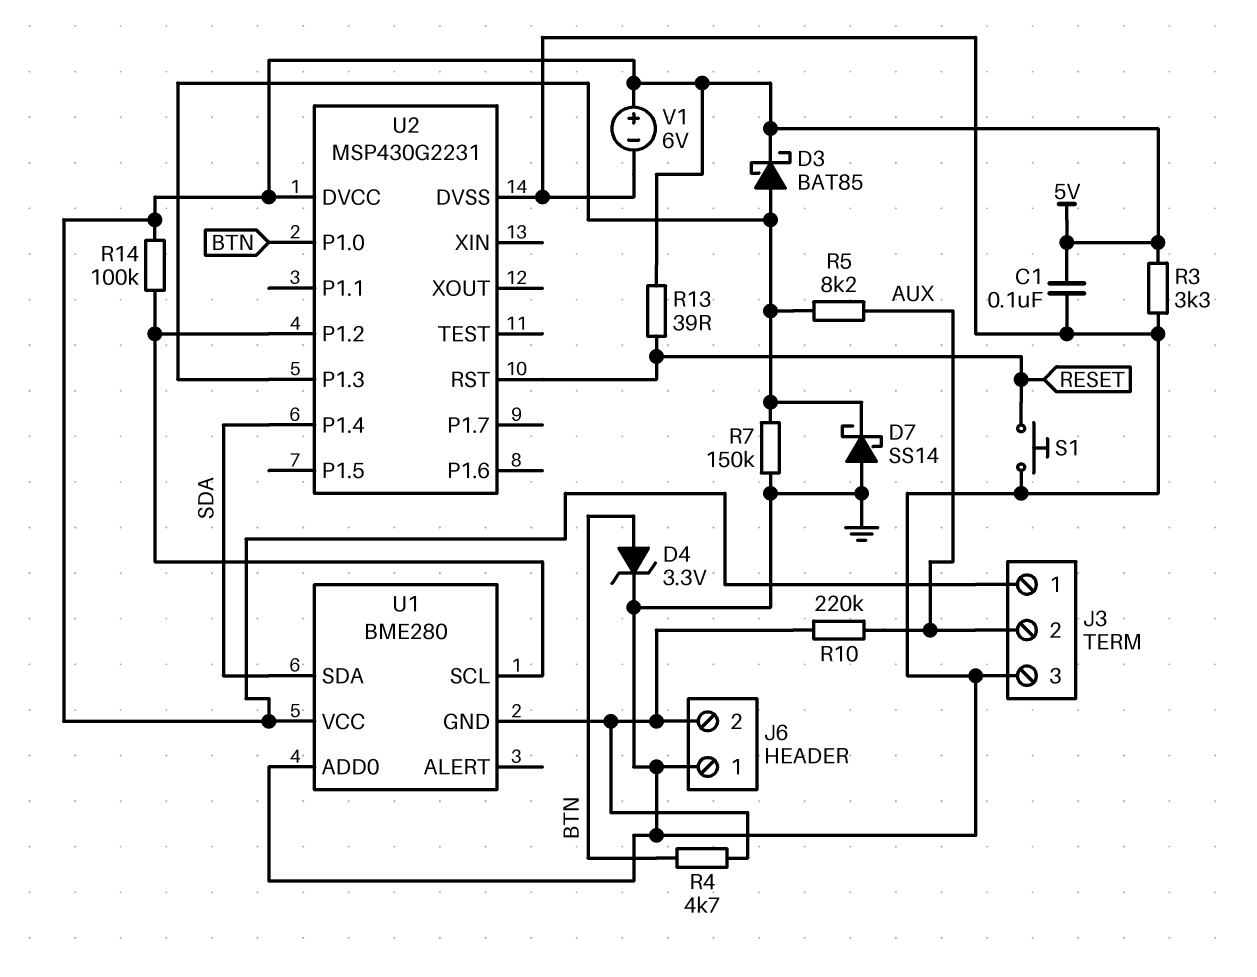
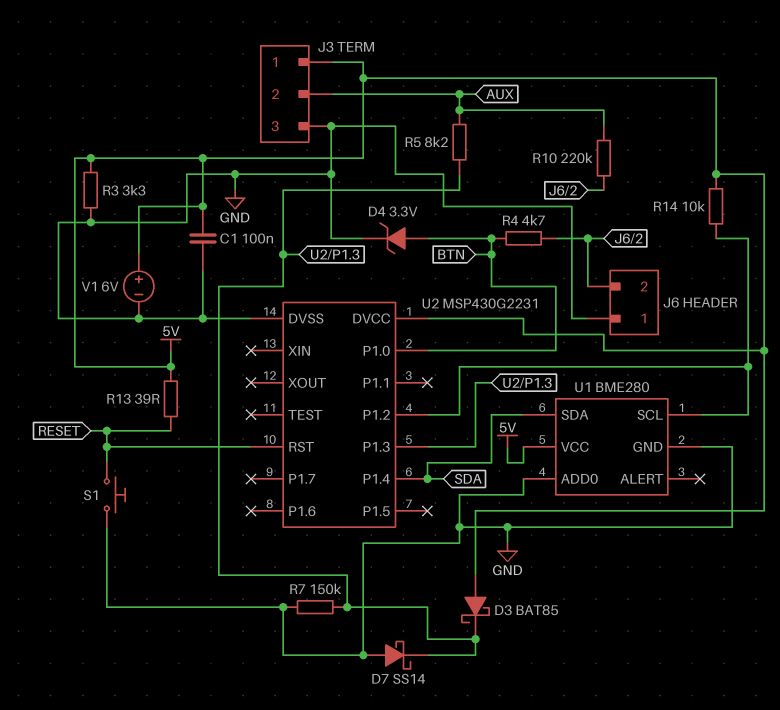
D3: schottky BAT85 (A U2/P1.3, K 5V) -> schottky BAT85 (A 5V, K U2/P1.3)
R14: 100k (5V, U1/SCL) -> 10k (5V, U1/SCL)
U1 pin GND: J6/2 -> GND

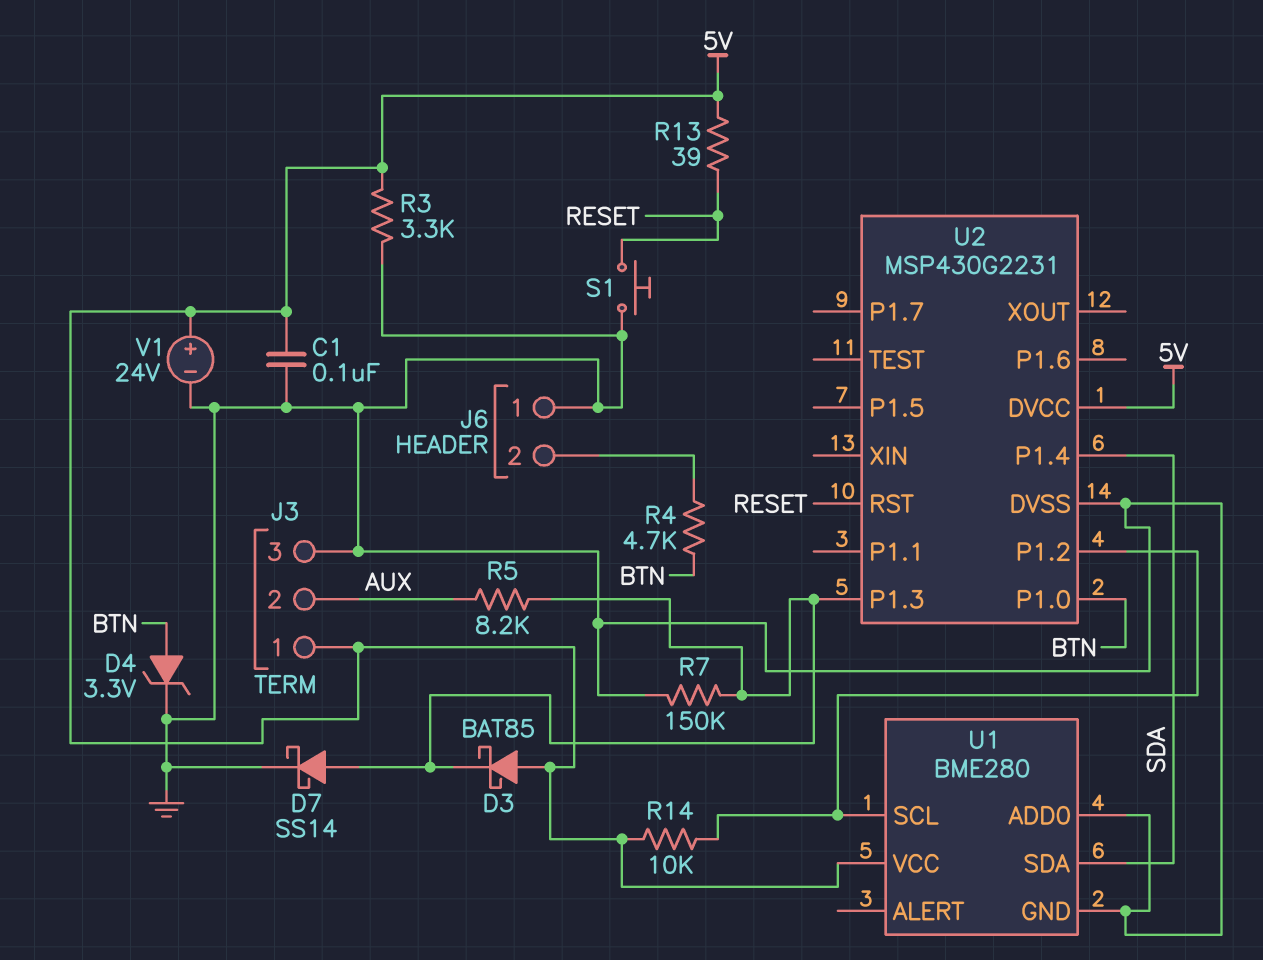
D7: schottky SS14 (A GND, K U2/P1.3) -> schottky SS14 (A U2/P1.3, K GND)
R10: 220k (AUX, J6/2) -> none
V1: 6V (plus 5V, minus GND) -> 24V (plus 5V, minus GND)

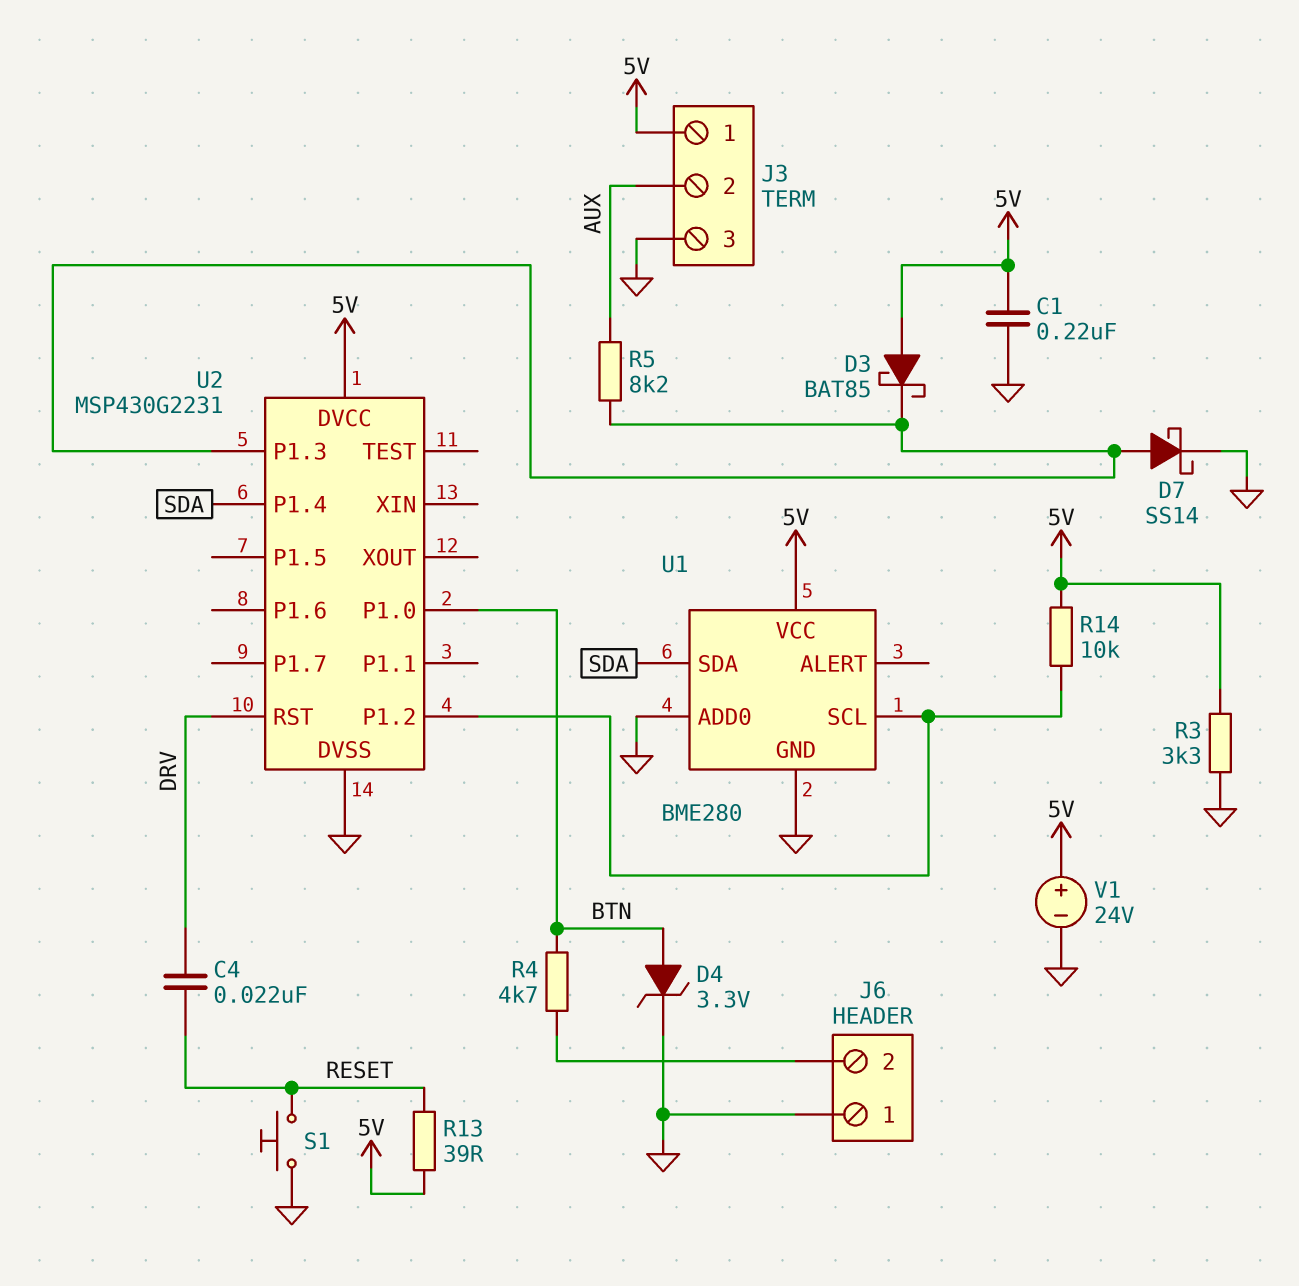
C1: 100nF (5V, GND) -> 220nF (5V, GND)
C4: none -> 22nF (DRV, RESET)
R7: 150k (GND, U2/P1.3) -> none
U2 pin RST: RESET -> DRV

